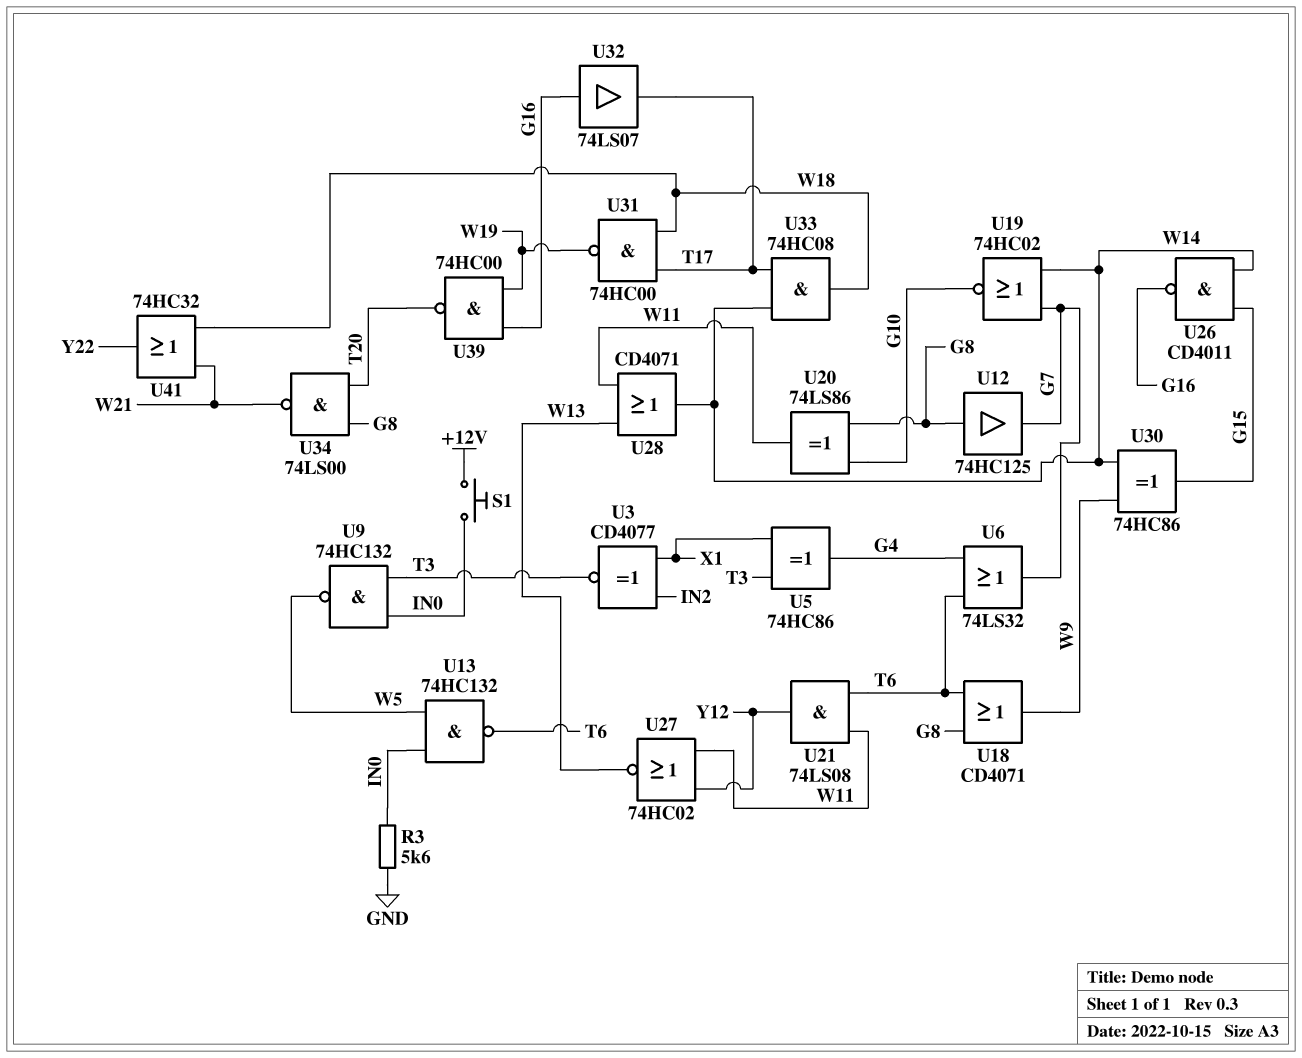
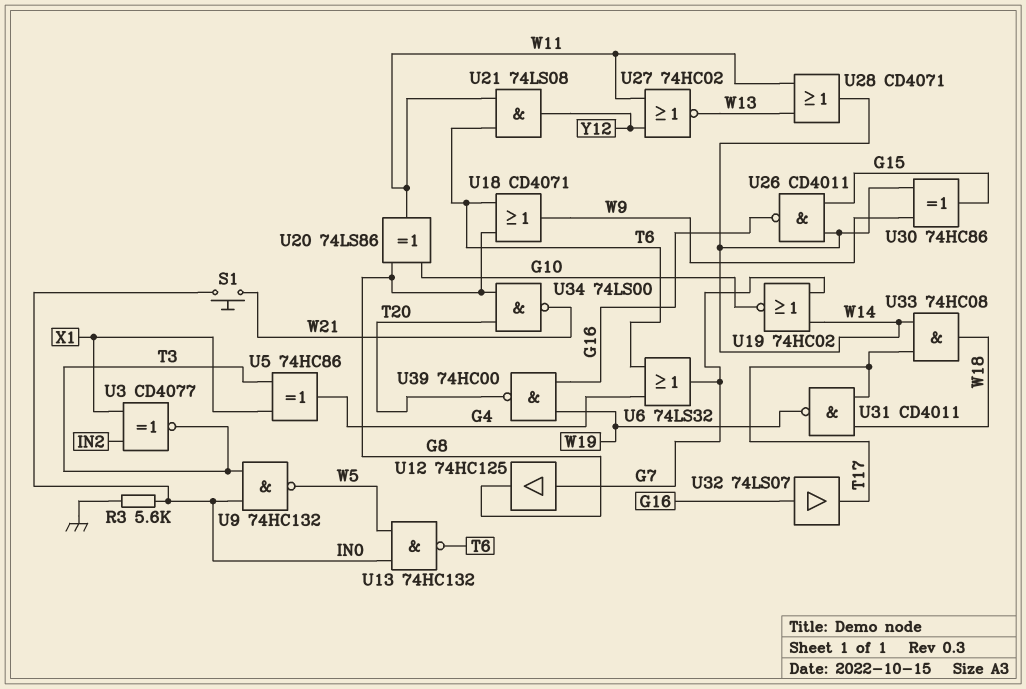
S1: button (+12V, IN0) -> button (IN0, W21)
U12: buffer 74HC125 (in G8, out G7) -> buffer 74HC125 (in G7, out G8)
U31: NAND 74HC00 (in T17, in W18, out W19) -> NAND CD4011 (in T17, in W18, out W19)
U41: OR 74HC32 (in W18, in W21, out Y22) -> none

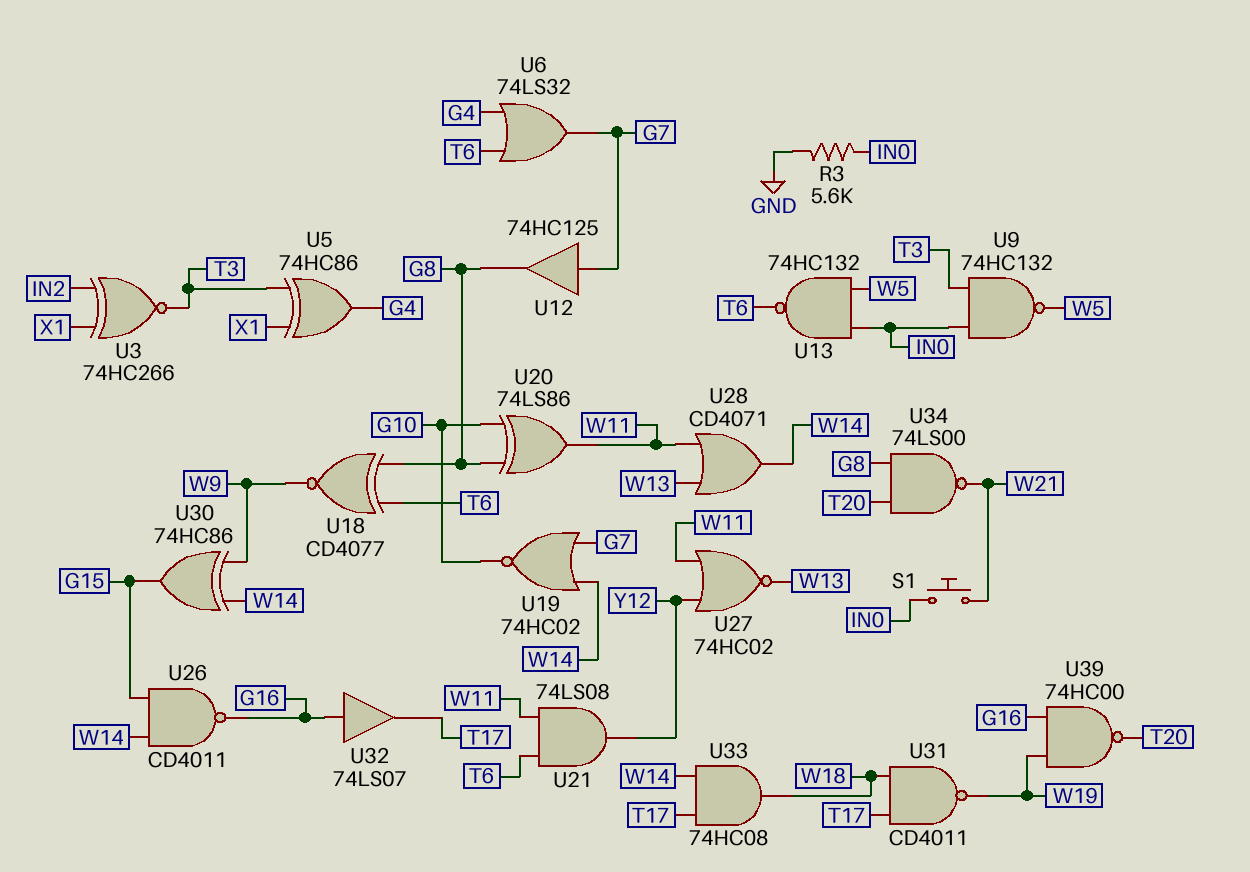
U3: XNOR CD4077 (in IN2, in X1, out T3) -> XNOR 74HC266 (in IN2, in X1, out T3)
U18: OR CD4071 (in G8, in T6, out W9) -> XNOR CD4077 (in G8, in T6, out W9)

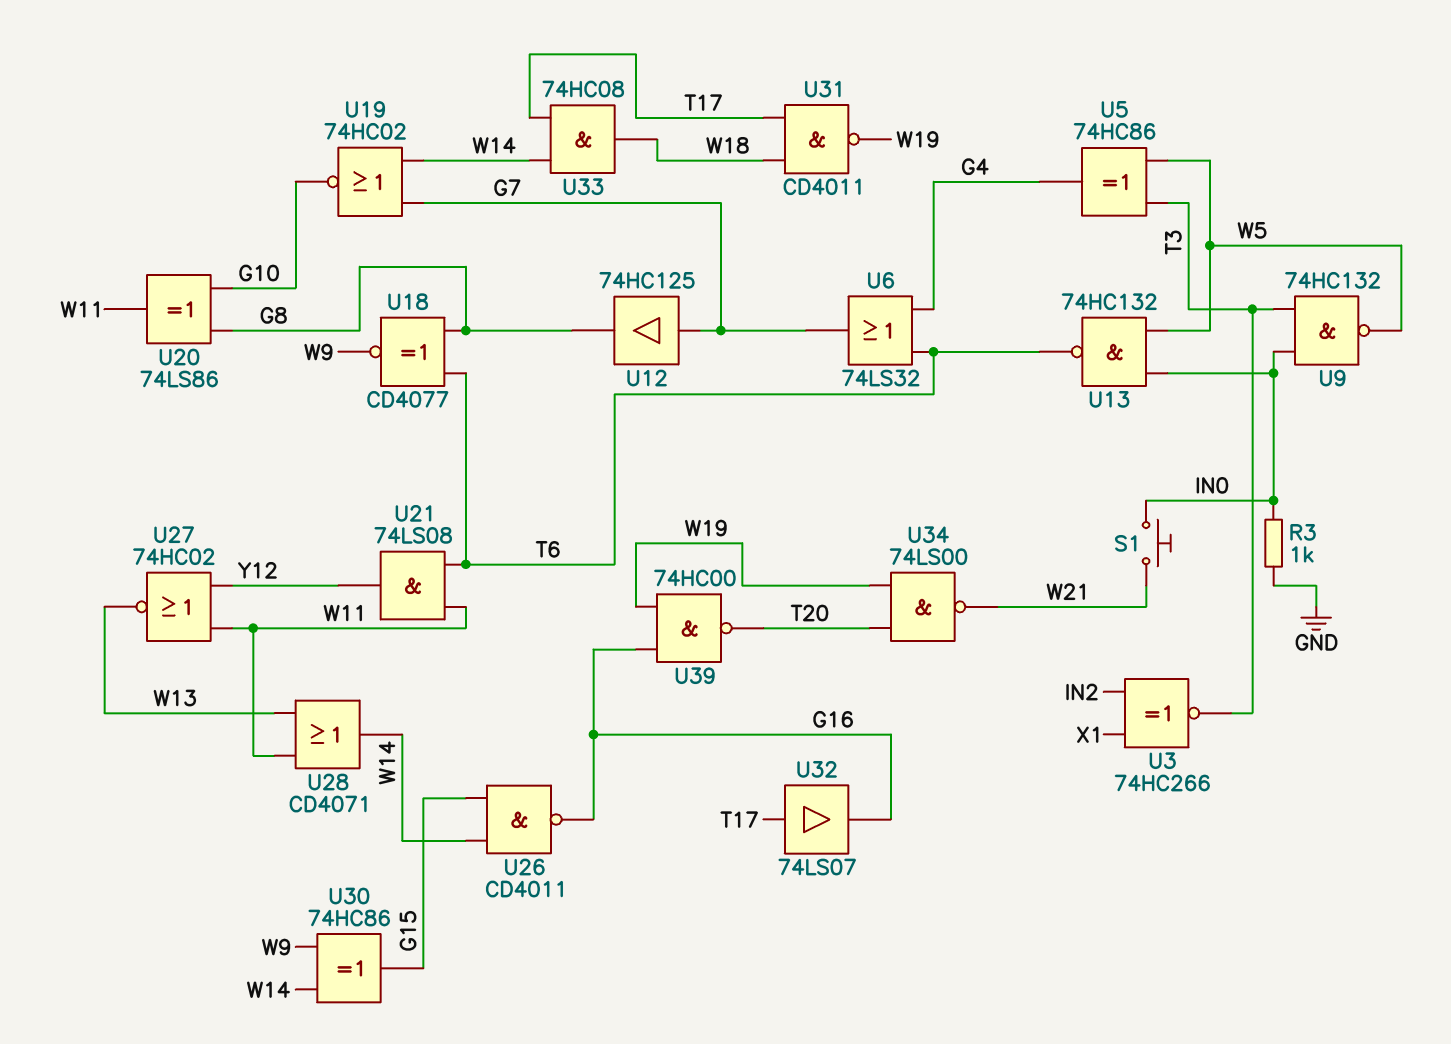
R3: 5.6k (GND, IN0) -> 1k (GND, IN0)
U5: XOR 74HC86 (in T3, in X1, out G4) -> XOR 74HC86 (in T3, in W5, out G4)
U32: buffer 74LS07 (in G16, out T17) -> buffer 74LS07 (in T17, out G16)
U34: NAND 74LS00 (in G8, in T20, out W21) -> NAND 74LS00 (in T20, in W19, out W21)

